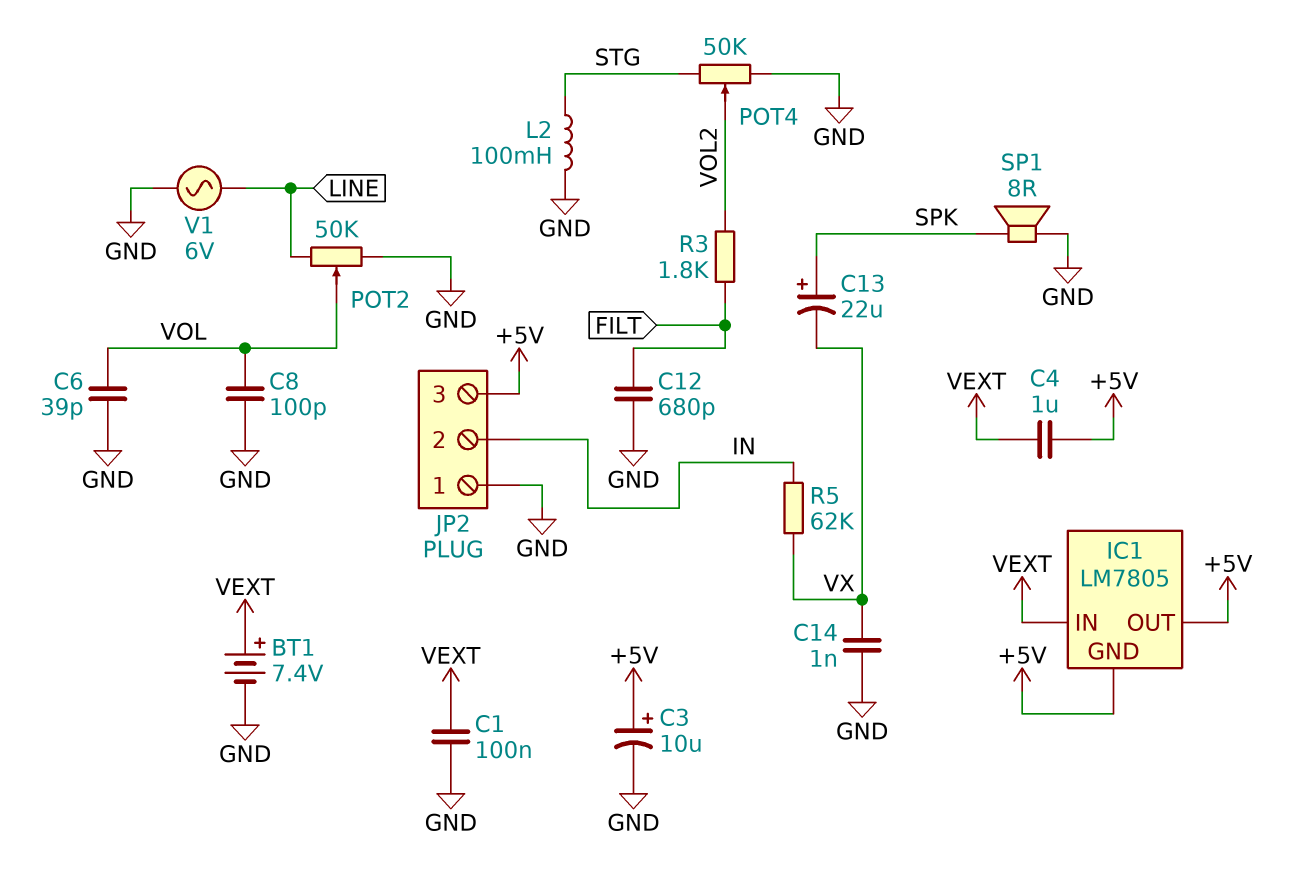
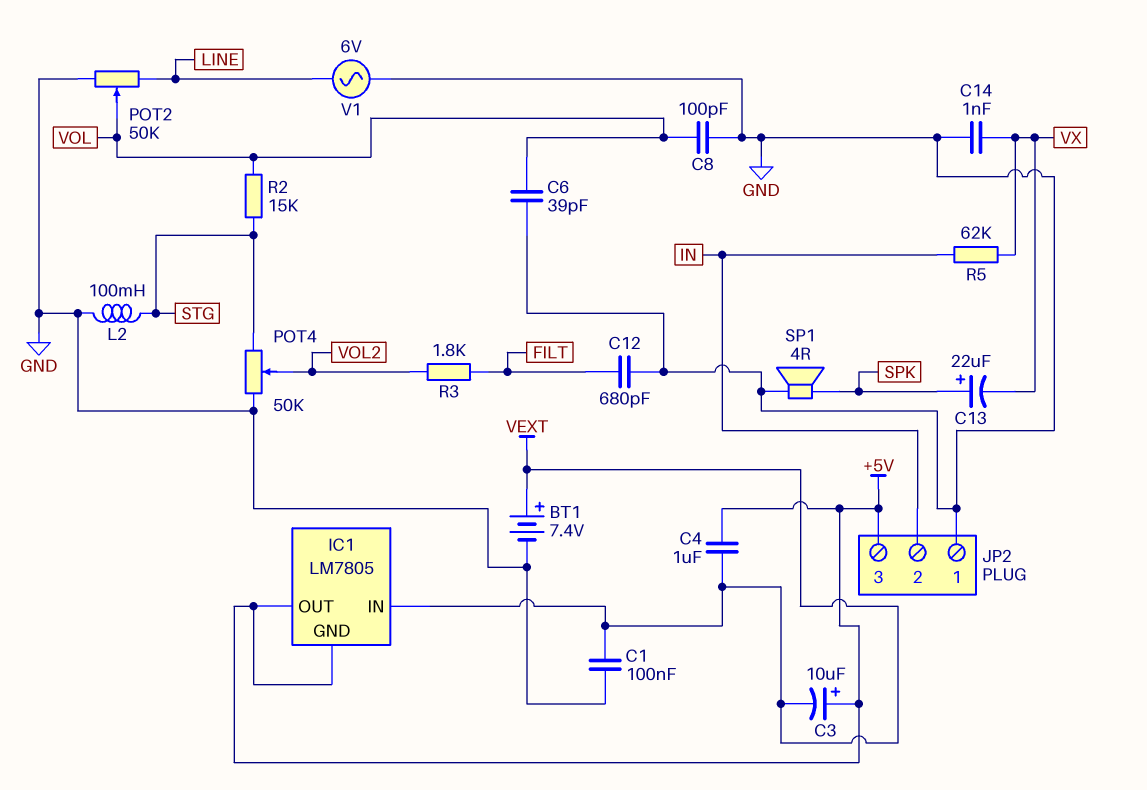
C3: 10uF (plus +5V, minus GND) -> 10uF (plus +5V, minus VEXT)
R2: none -> 15k (STG, VOL)
SP1: speaker 8R (GND, SPK) -> speaker 4R (GND, SPK)

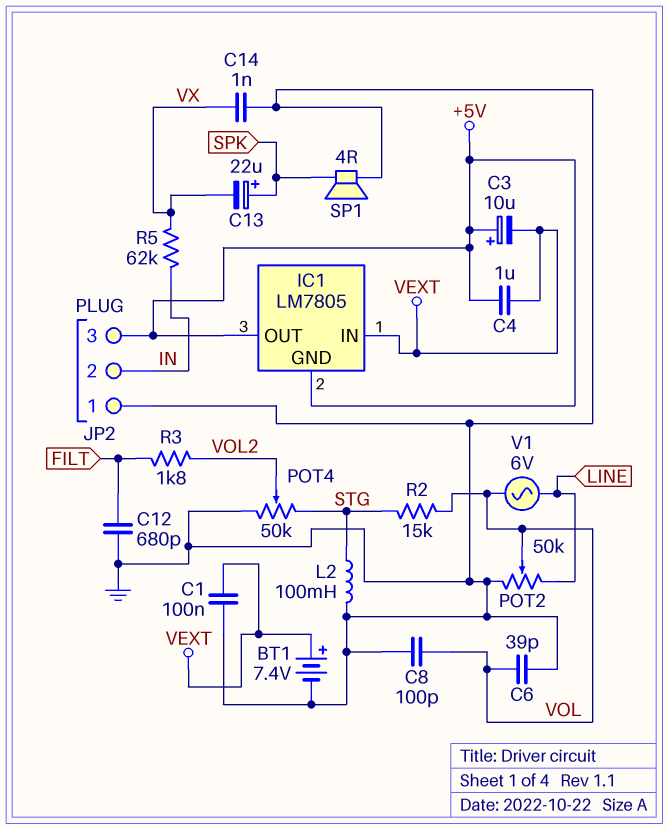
V1: AC 6V (GND, LINE) -> AC 6V (LINE, VOL)

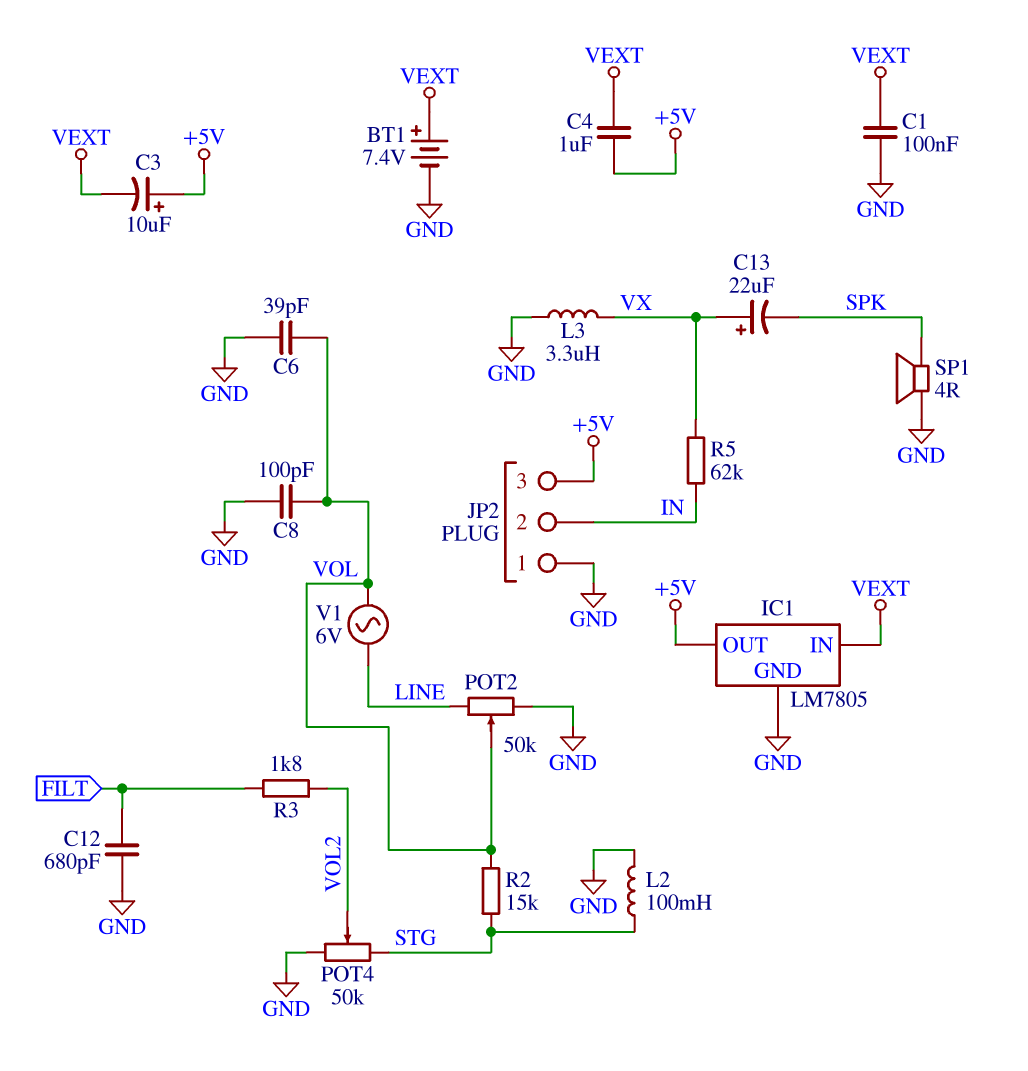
C13: 22uF (plus SPK, minus VX) -> 22uF (plus VX, minus SPK)
C14: 1nF (GND, VX) -> none
IC1 pin GND: +5V -> GND
L3: none -> 3.3uH (GND, VX)

